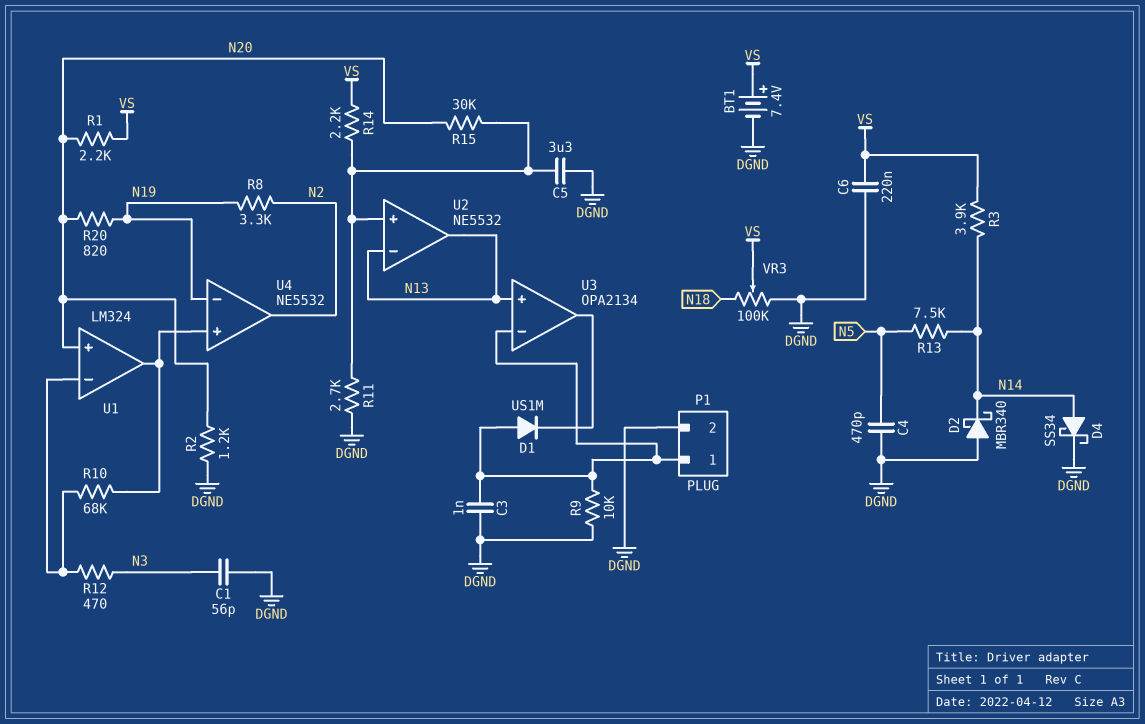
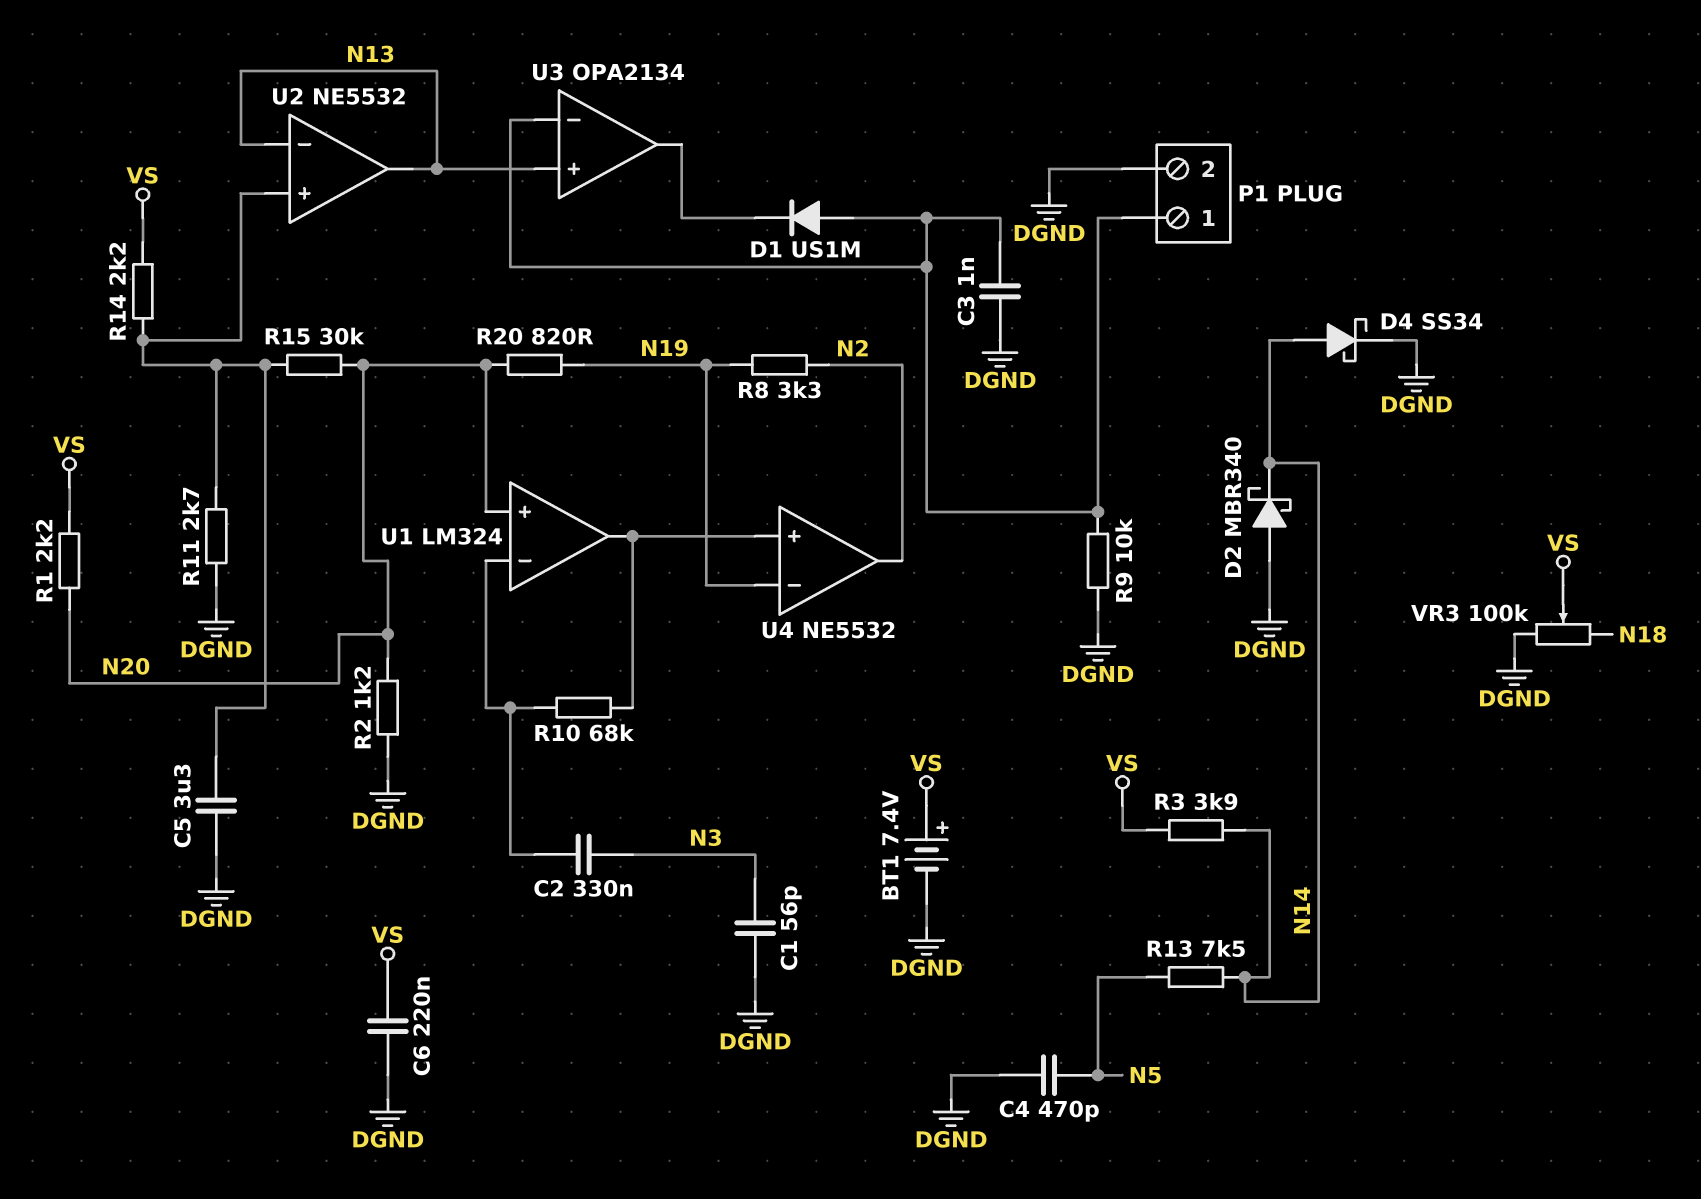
C2: none -> 330nF (N3, U1/in-)
R12: 470 (N3, U1/in-) -> none

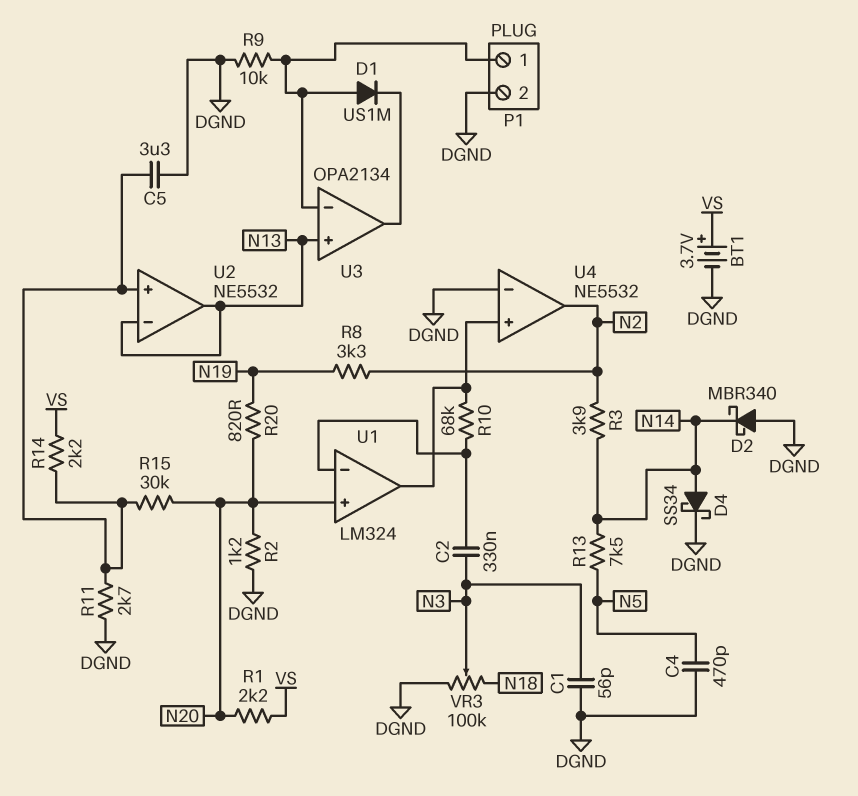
BT1: 7.4V (plus VS, minus DGND) -> 3.7V (plus VS, minus DGND)
C3: 1nF (DGND, P1/1) -> none
C6: 220nF (DGND, VS) -> none
R3: 3.9k (N14, VS) -> 3.9k (N2, N14)
U4 pin in-: N19 -> DGND
VR3: 100k (DGND, N18, wiper VS) -> 100k (DGND, N18, wiper N3)

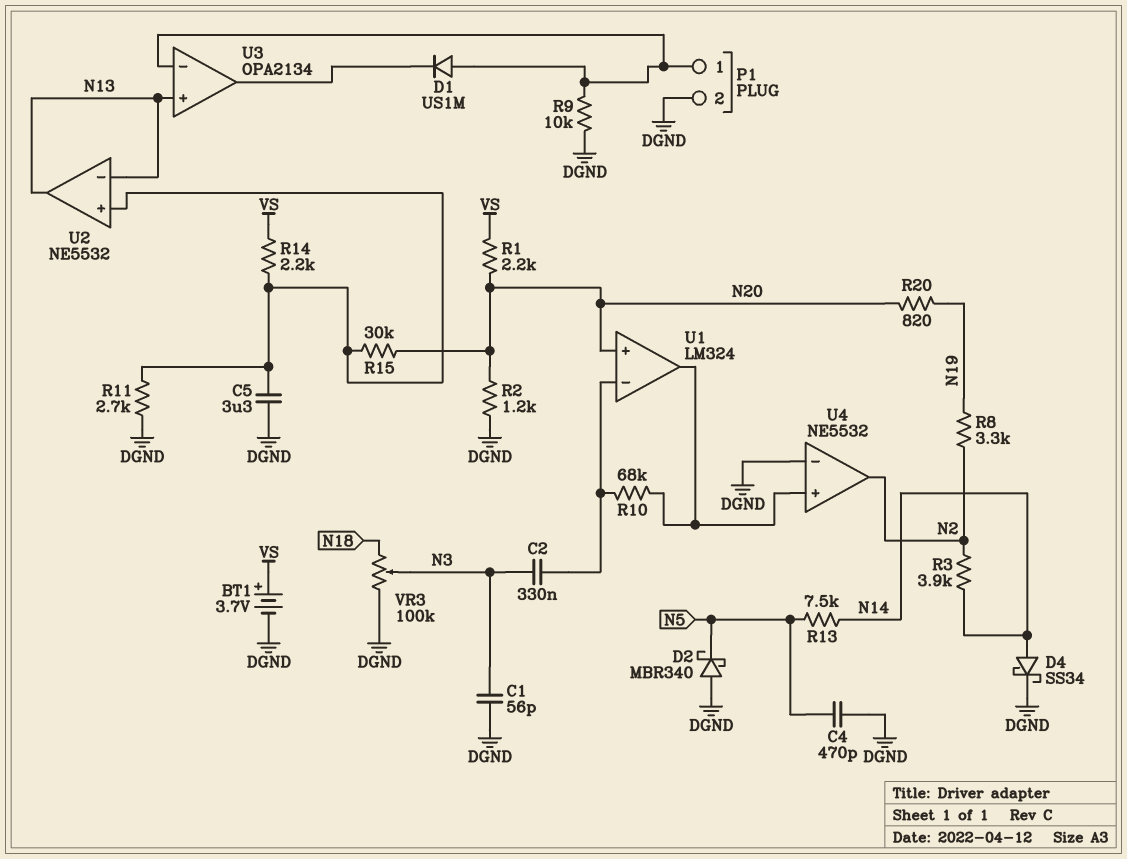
D2: schottky MBR340 (A DGND, K N14) -> schottky MBR340 (A DGND, K N5)

